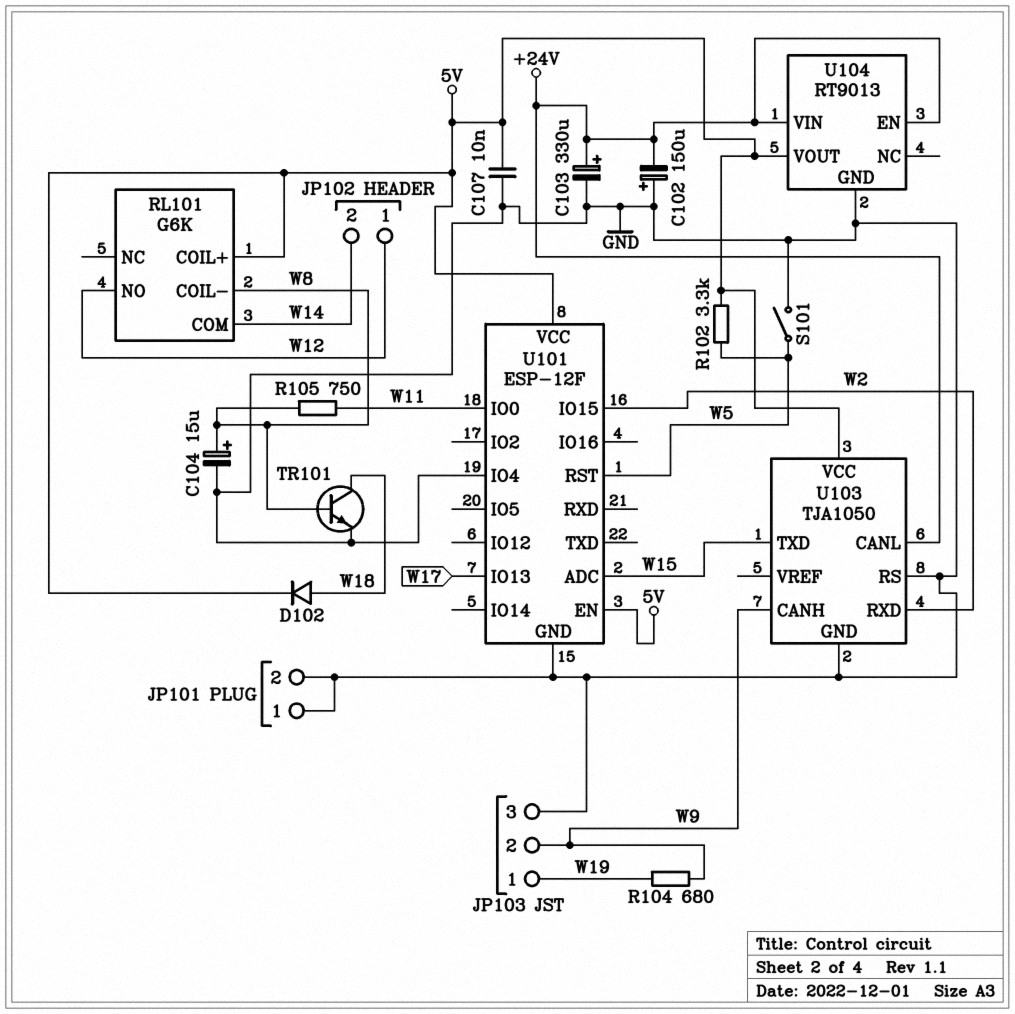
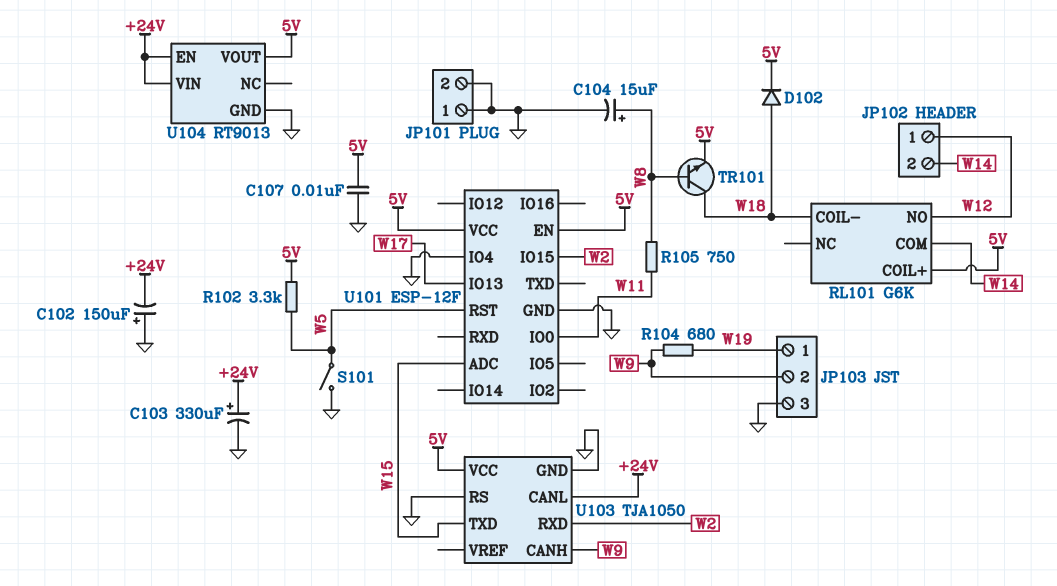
RL101 pin COIL-: W8 -> W18
TR101: NPN (B W8, C W18, E GND) -> NPN (B W8, C W18, E 5V)

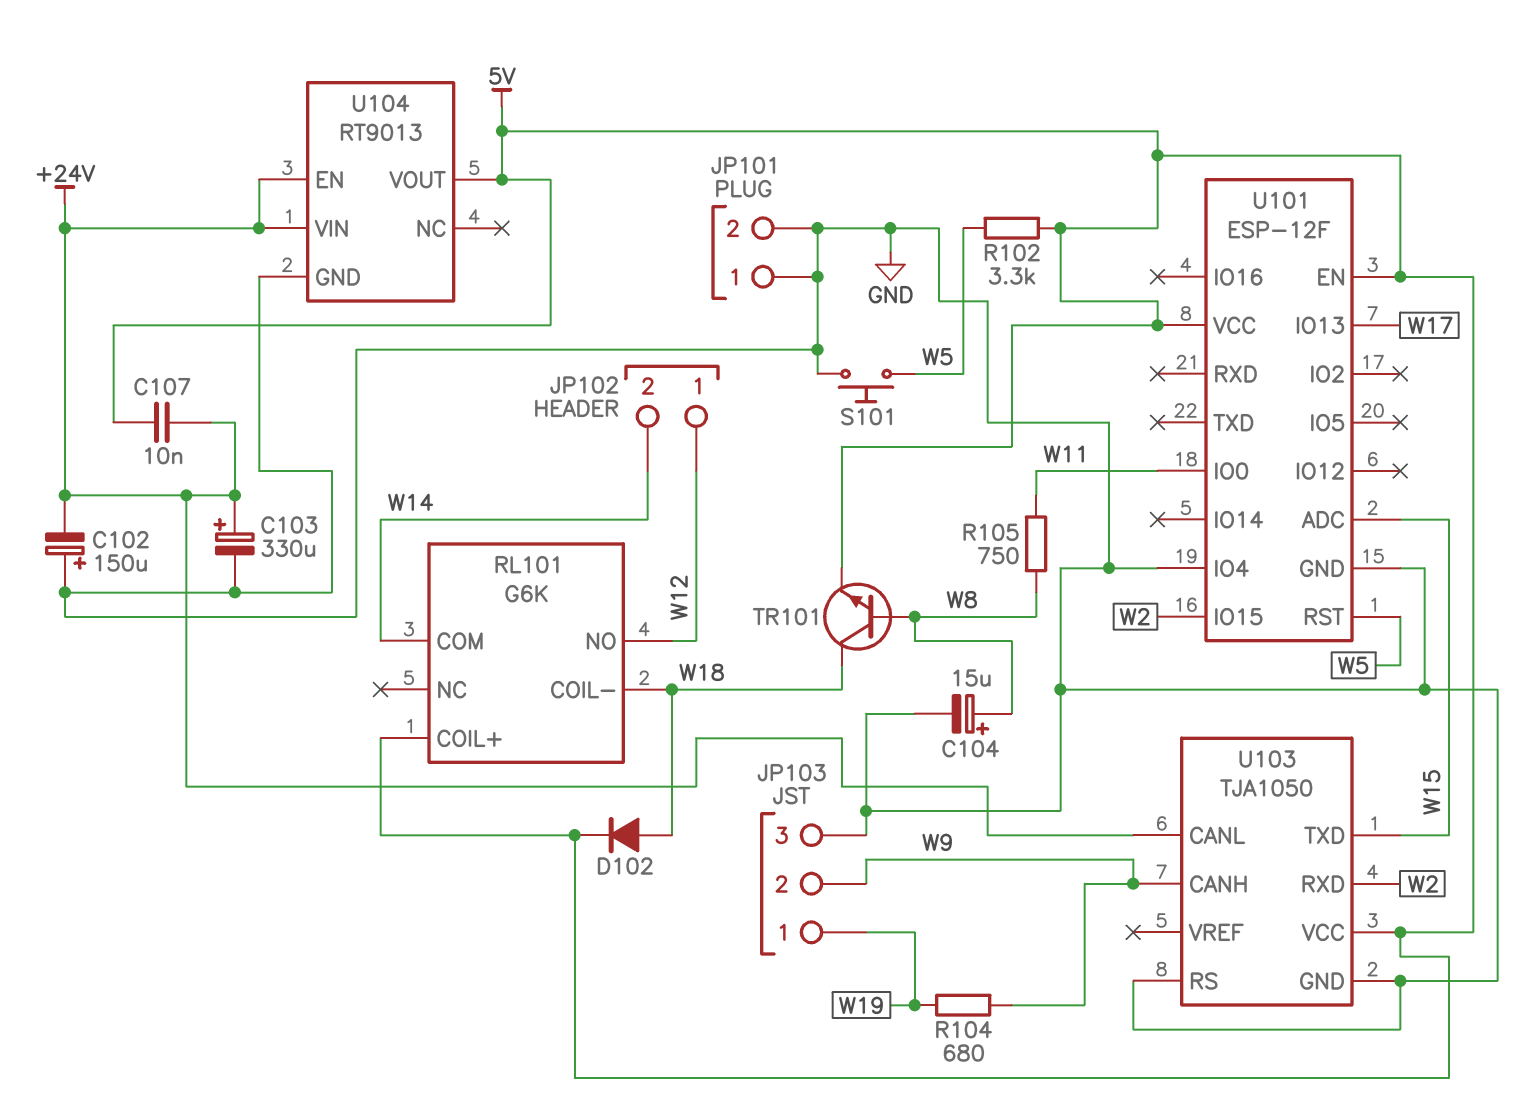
C107: 10nF (5V, GND) -> 10nF (+24V, 5V)
S101: switch (GND, W5) -> button (GND, W5)

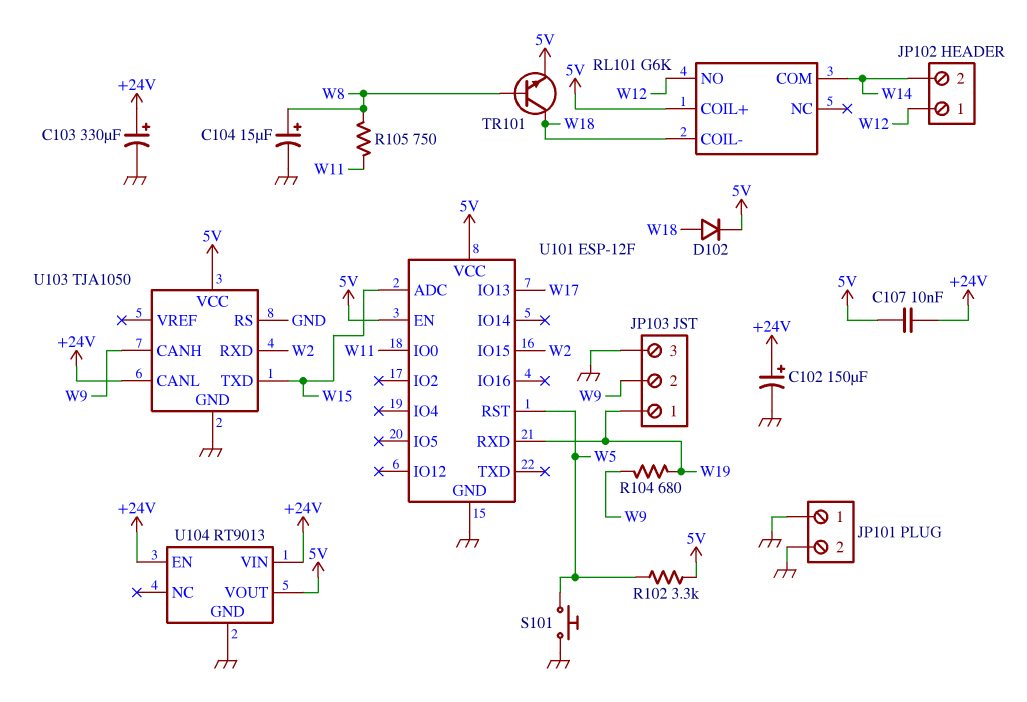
C102: 150uF (plus GND, minus +24V) -> 150uF (plus +24V, minus GND)
U101 pin IO4: GND -> none
U101 pin RXD: none -> W19

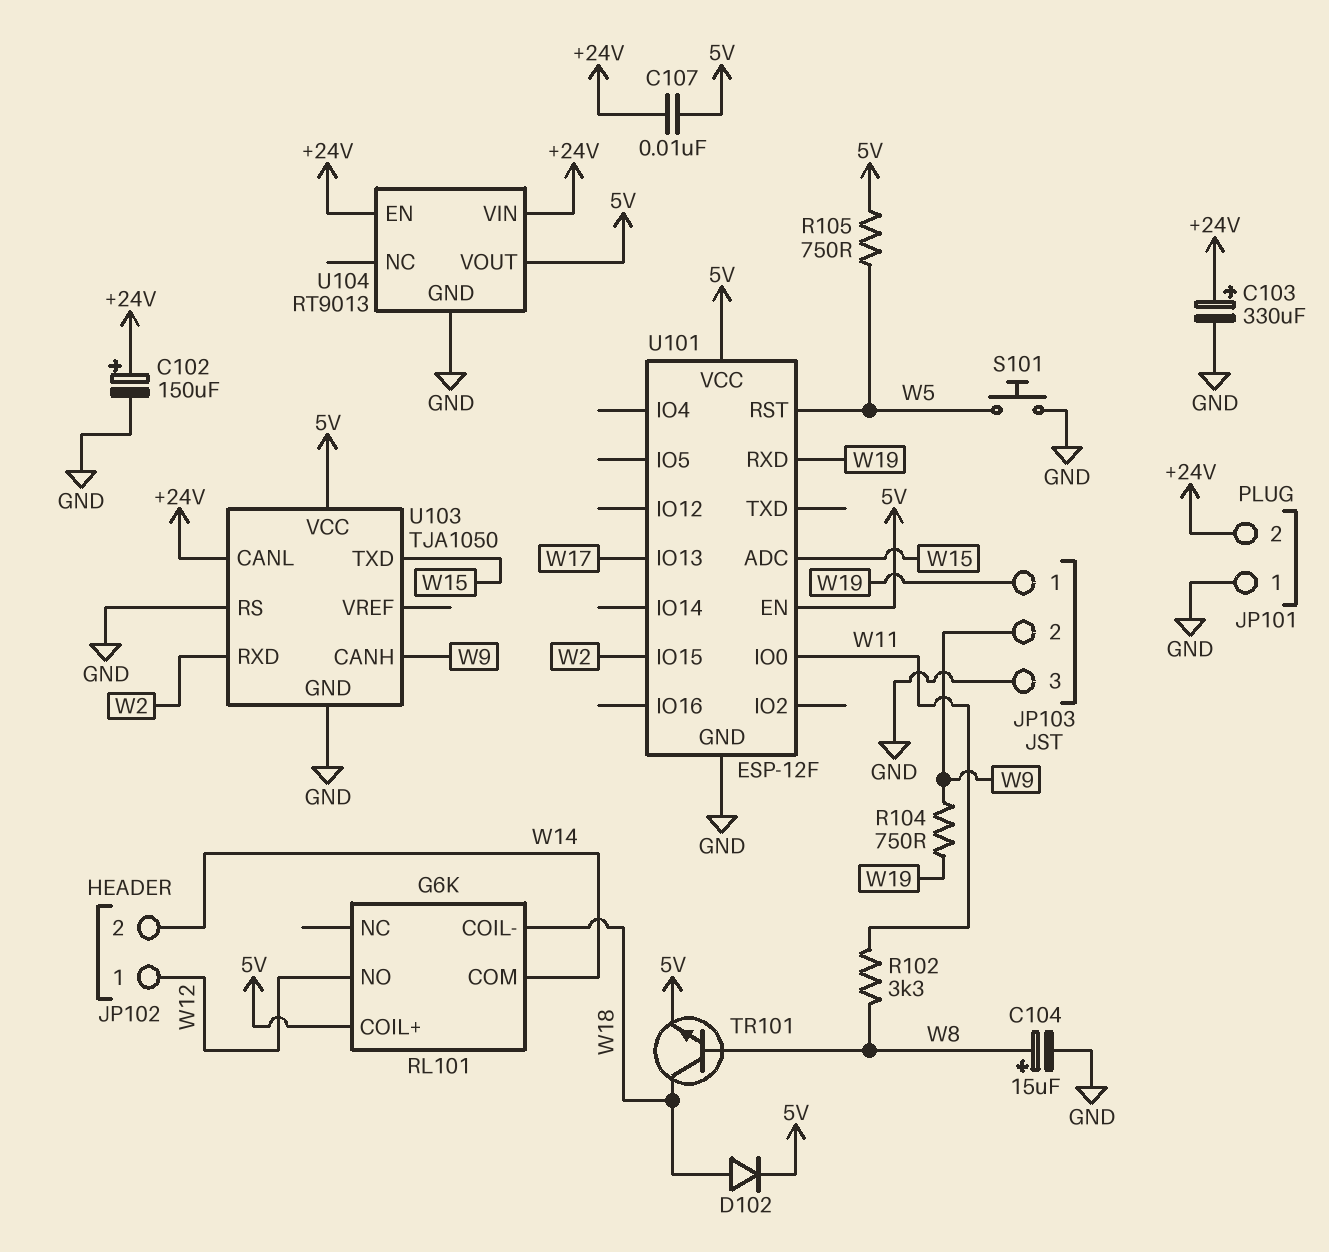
JP101 pin 2: GND -> +24V
R102: 3.3k (5V, W5) -> 3.3k (W8, W11)
R104: 680 (W9, W19) -> 750 (W9, W19)
R105: 750 (W8, W11) -> 750 (5V, W5)

